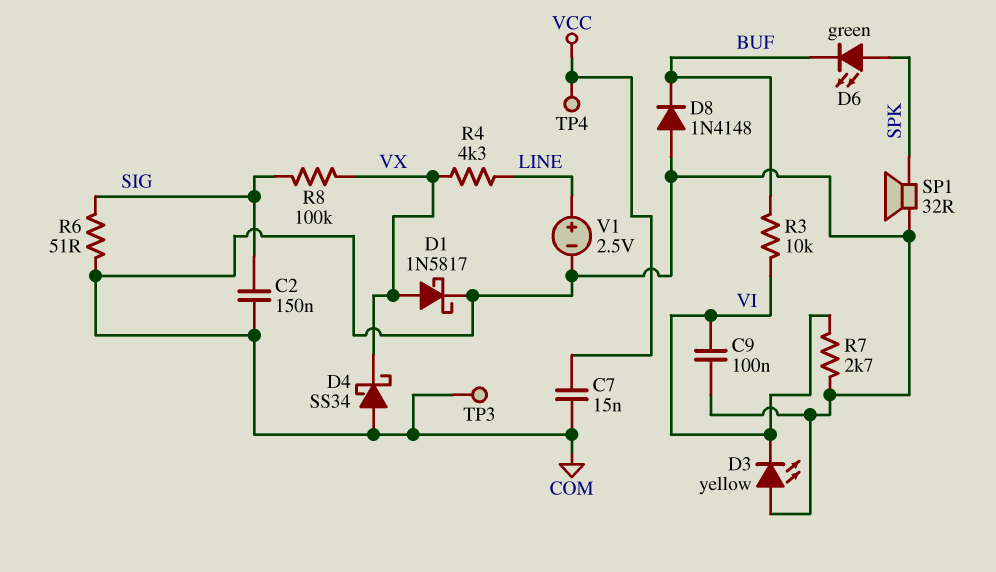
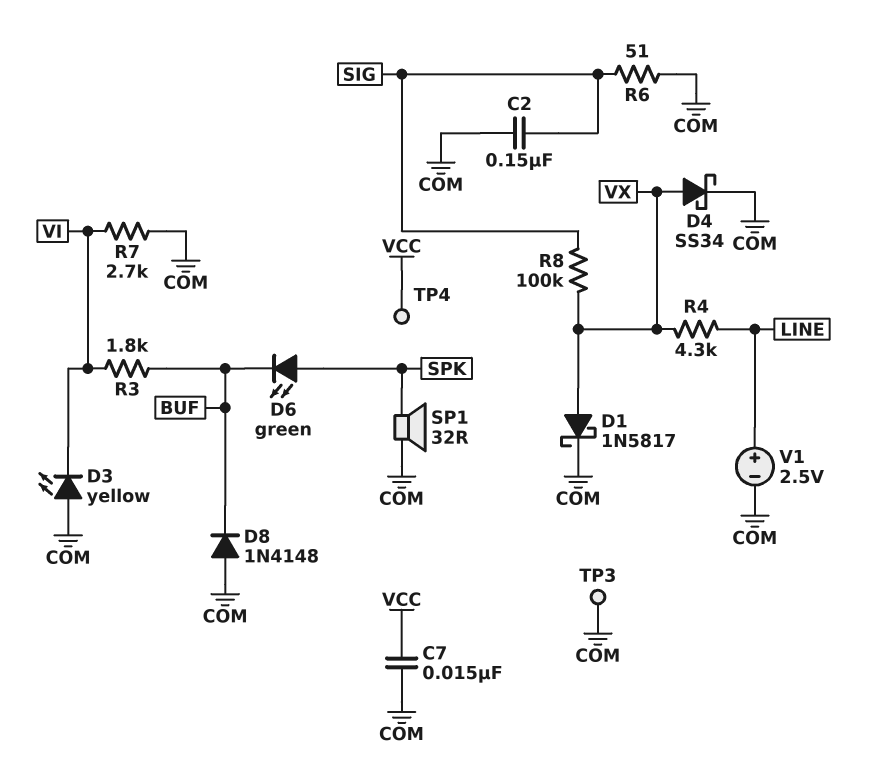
C9: 100nF (COM, VI) -> none
D4: schottky SS34 (A COM, K VX) -> schottky SS34 (A VX, K COM)
R3: 10k (BUF, VI) -> 1.8k (BUF, VI)

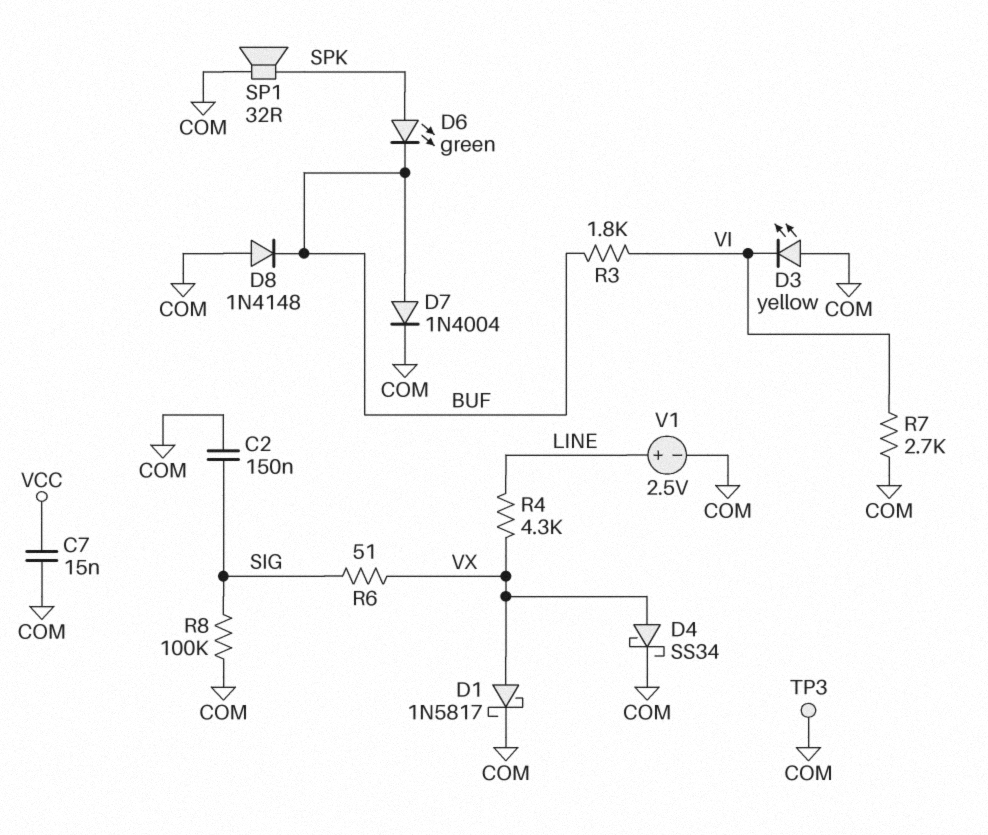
D7: none -> diode 1N4004 (A BUF, K COM)
R6: 51 (COM, SIG) -> 51 (SIG, VX)
R8: 100k (SIG, VX) -> 100k (COM, SIG)
TP4: test point (VCC) -> none

